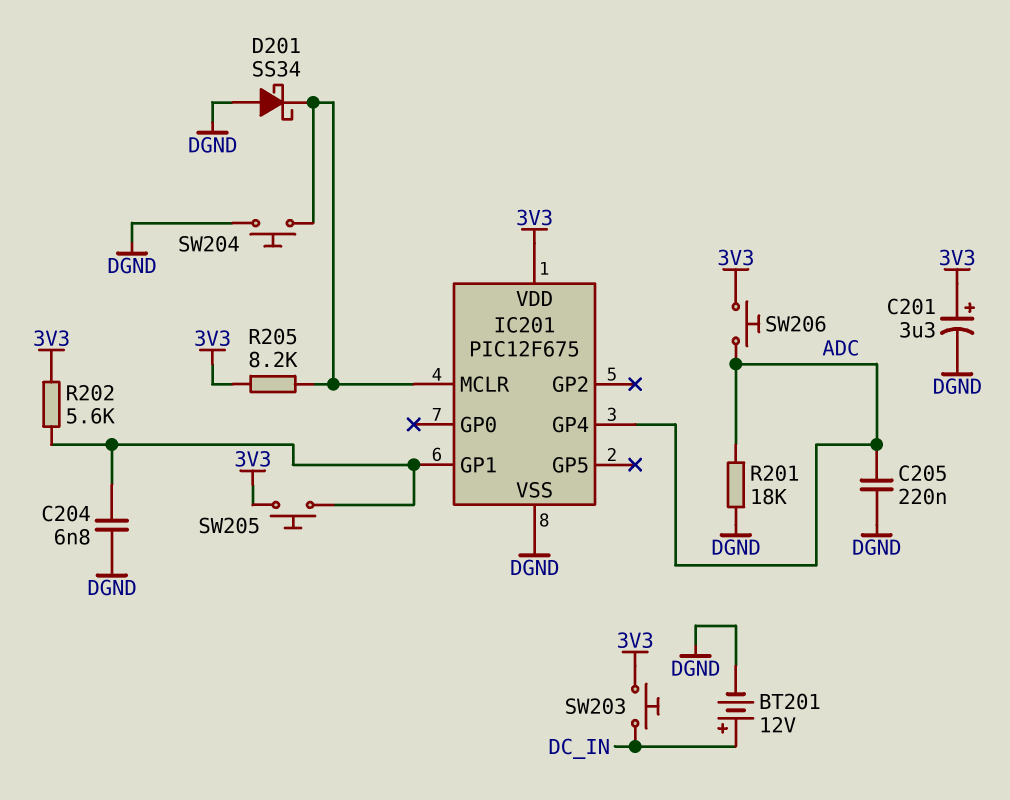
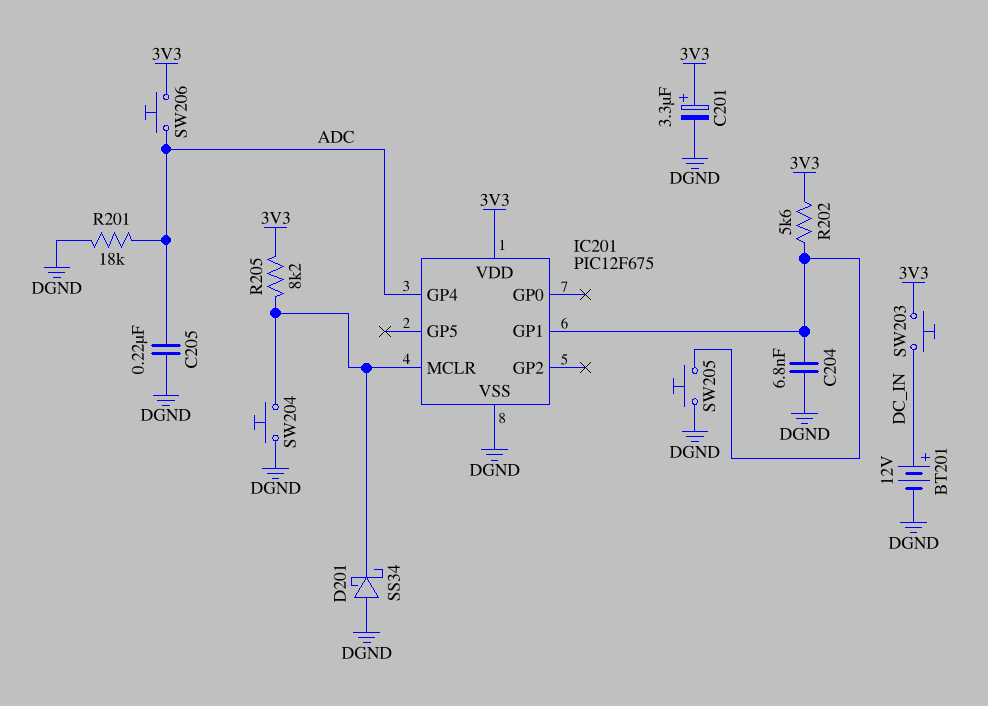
SW205: button (3V3, IC201/GP1) -> button (DGND, IC201/GP1)

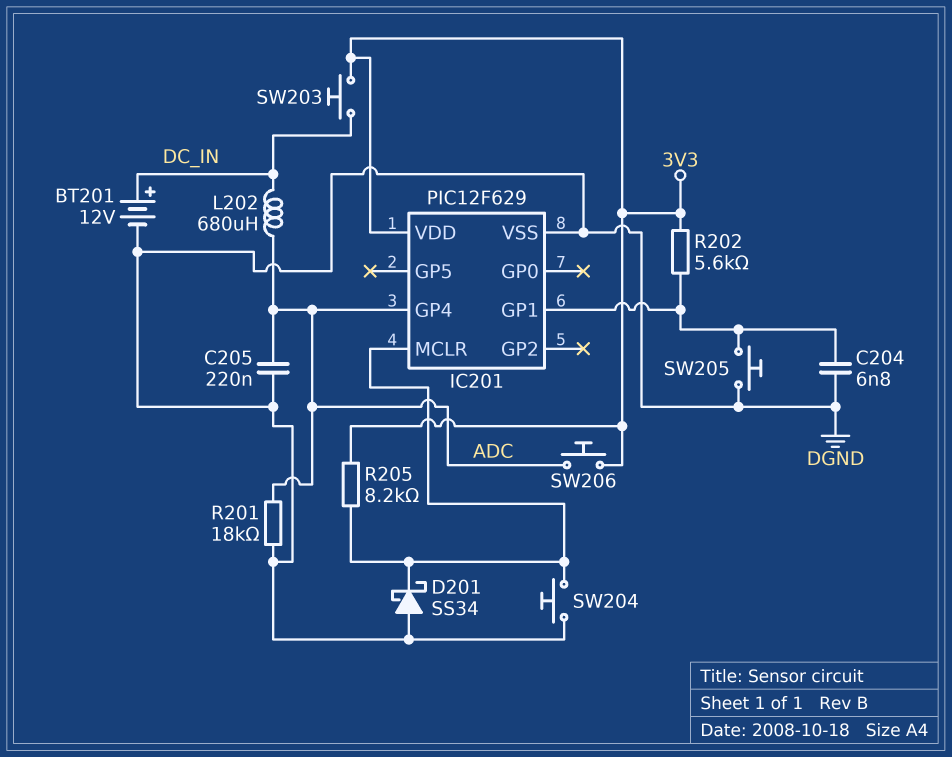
C201: 3.3uF (plus 3V3, minus DGND) -> none
IC201: PIC12F675 -> PIC12F629
L202: none -> 680uH (ADC, DC_IN)

